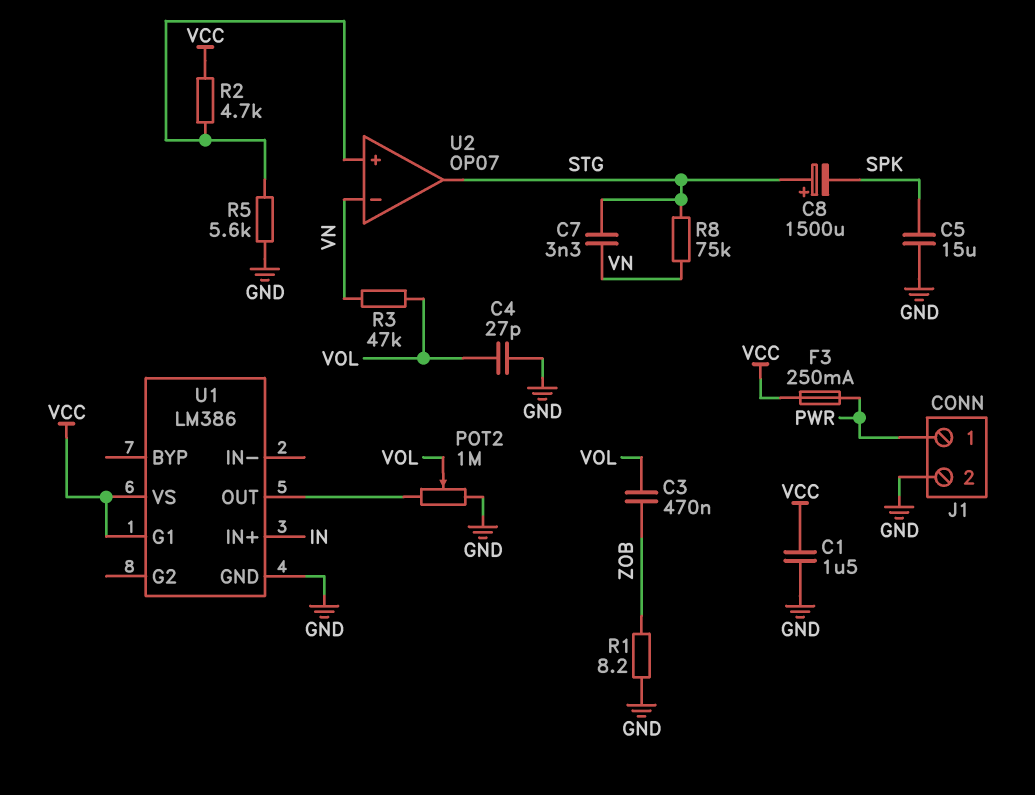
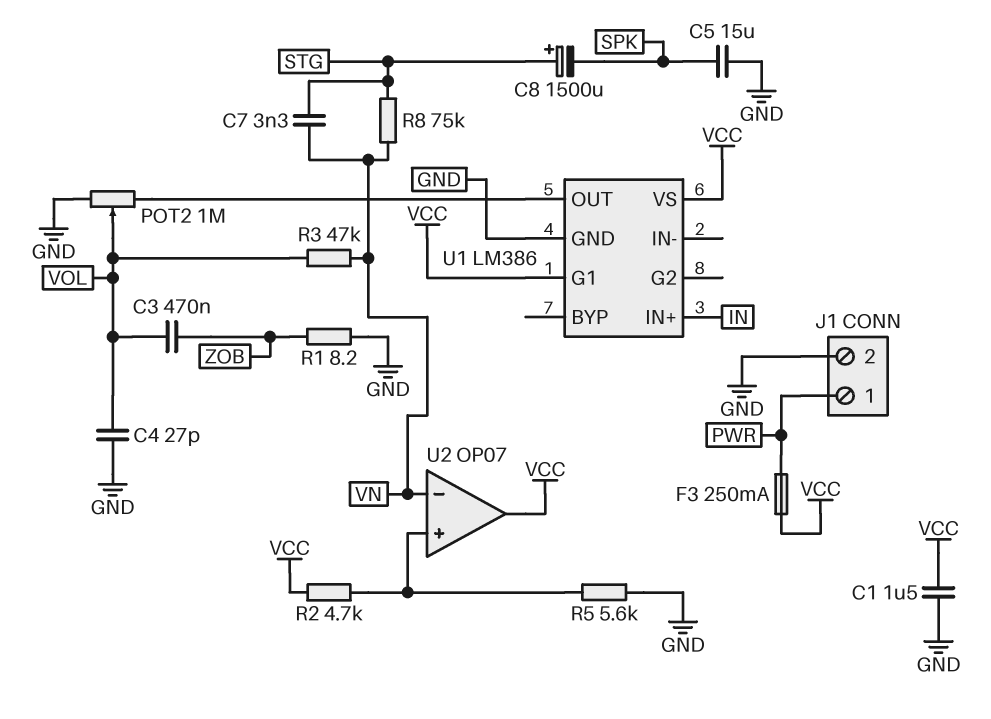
U2 pin out: STG -> VCC

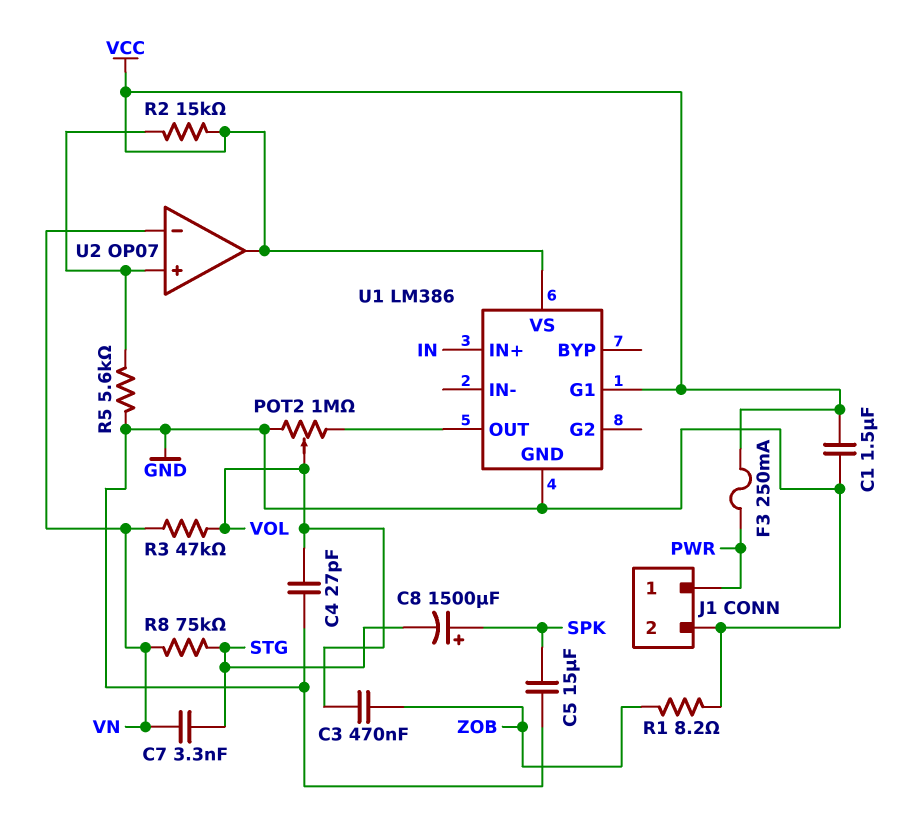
C8: 1500uF (plus STG, minus SPK) -> 1500uF (plus SPK, minus STG)
R2: 4.7k (U2/in+, VCC) -> 15k (U2/in+, VCC)

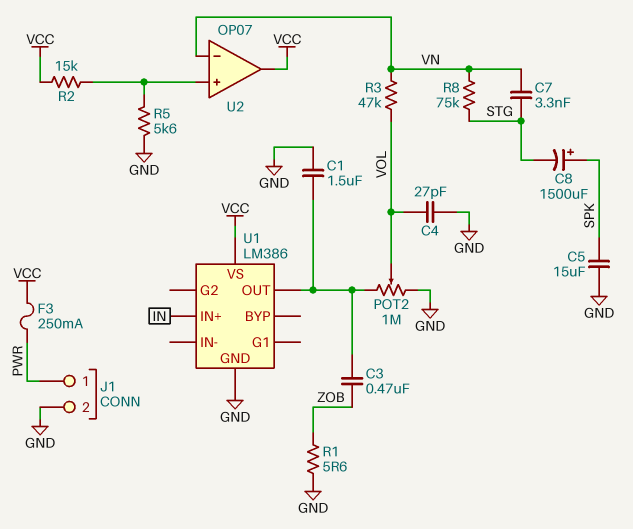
C1: 1.5uF (GND, VCC) -> 1.5uF (GND, U1/OUT)
C3: 470nF (VOL, ZOB) -> 470nF (U1/OUT, ZOB)
R1: 8.2 (GND, ZOB) -> 5.6 (GND, ZOB)
U1 pin G1: VCC -> none

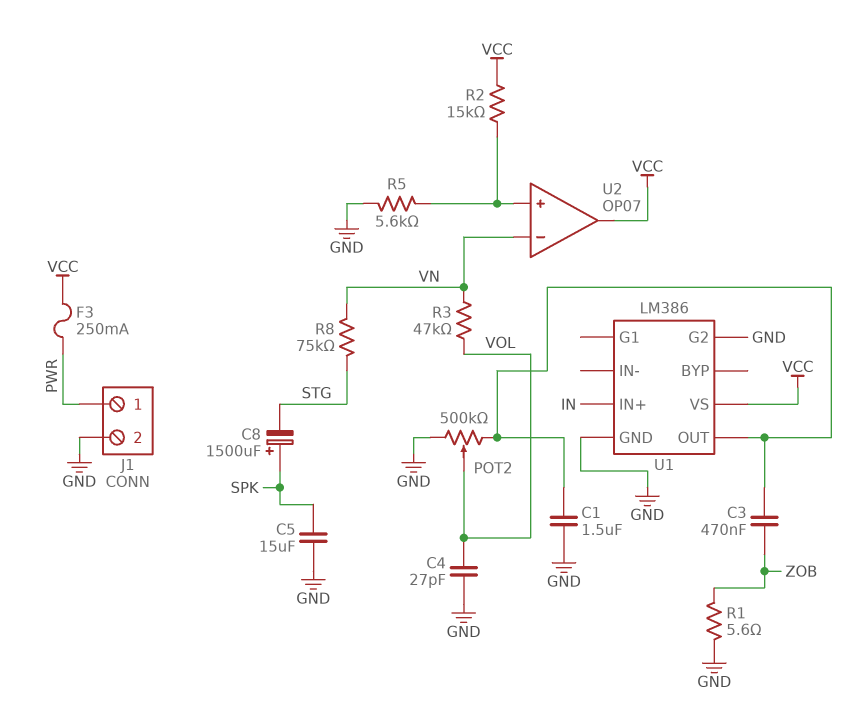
C7: 3.3nF (STG, VN) -> none
POT2: 1M (GND, U1/OUT, wiper VOL) -> 500k (GND, U1/OUT, wiper VOL)
U1 pin G2: none -> GND

